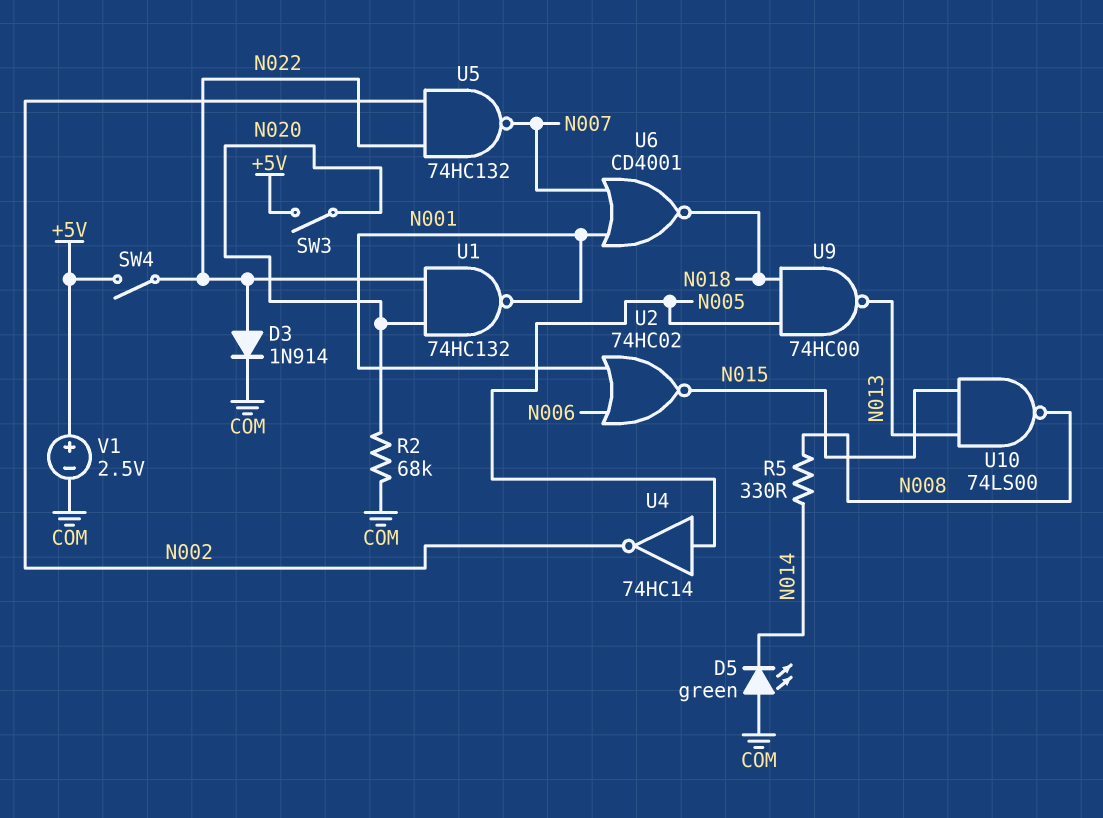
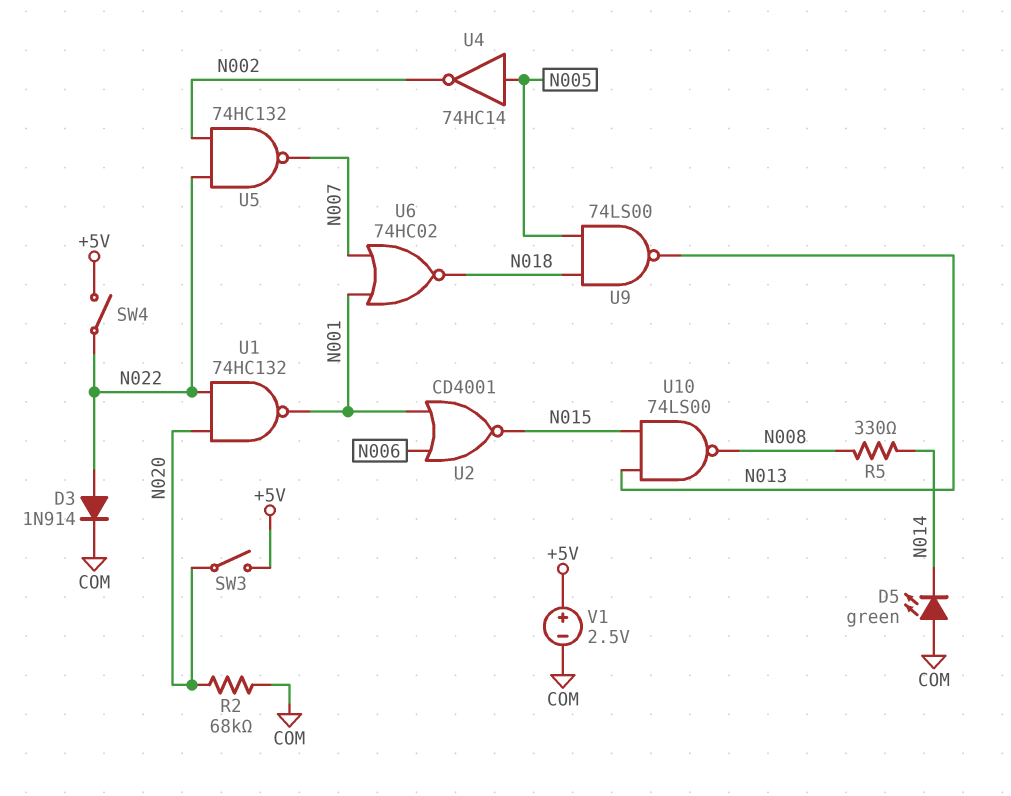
U2: NOR 74HC02 (in N001, in N006, out N015) -> NOR CD4001 (in N001, in N006, out N015)
U6: NOR CD4001 (in N001, in N007, out N018) -> NOR 74HC02 (in N001, in N007, out N018)
U9: NAND 74HC00 (in N005, in N018, out N013) -> NAND 74LS00 (in N005, in N018, out N013)

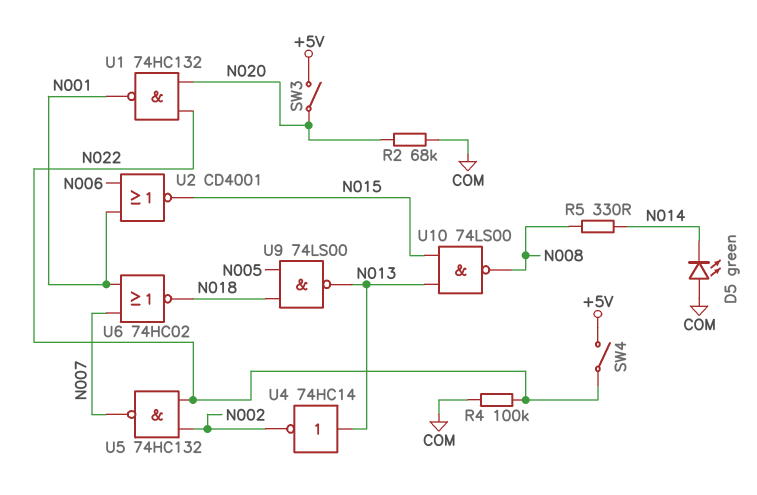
D3: diode 1N914 (A N022, K COM) -> none
R4: none -> 100k (COM, N022)
U4: NOT 74HC14 (in N005, out N002) -> NOT 74HC14 (in N013, out N002)
V1: 2.5V (plus +5V, minus COM) -> none

